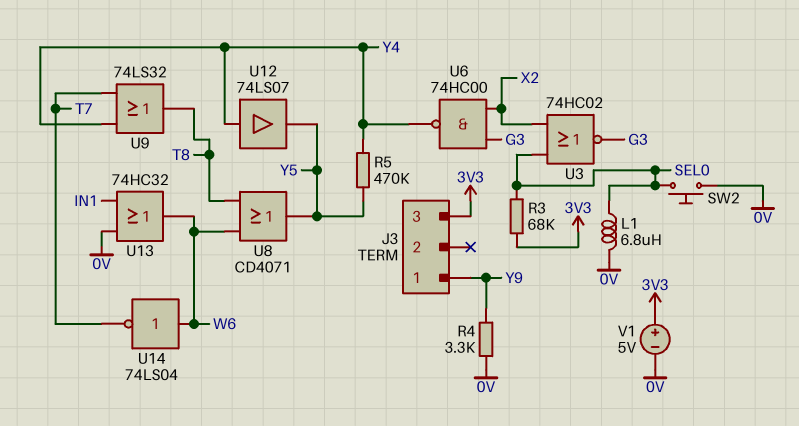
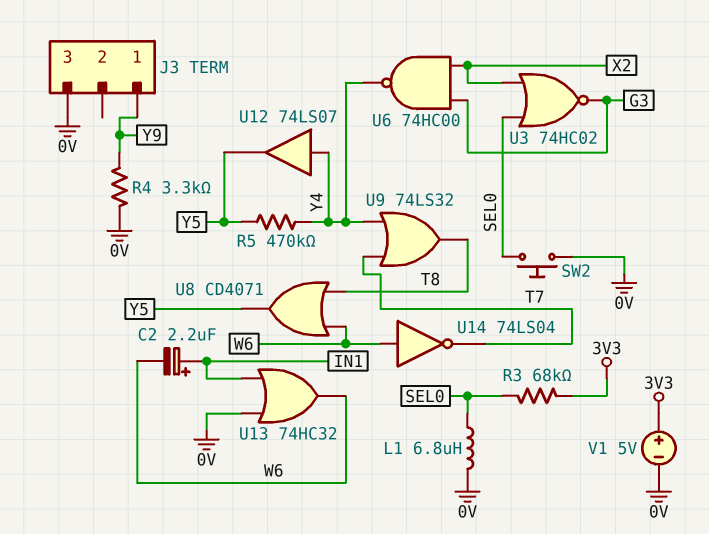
C2: none -> 2.2uF (plus IN1, minus W6)
J3 pin 3: 3V3 -> 0V

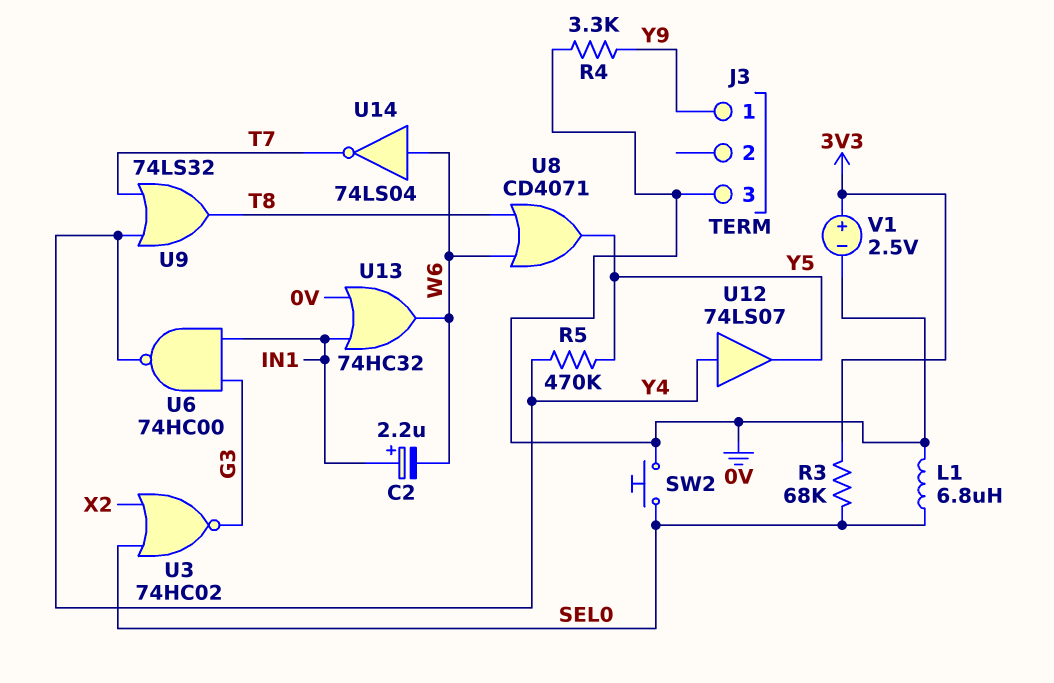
U6: NAND 74HC00 (in G3, in X2, out Y4) -> NAND 74HC00 (in G3, in IN1, out Y4)
V1: 5V (plus 3V3, minus 0V) -> 2.5V (plus 3V3, minus 0V)

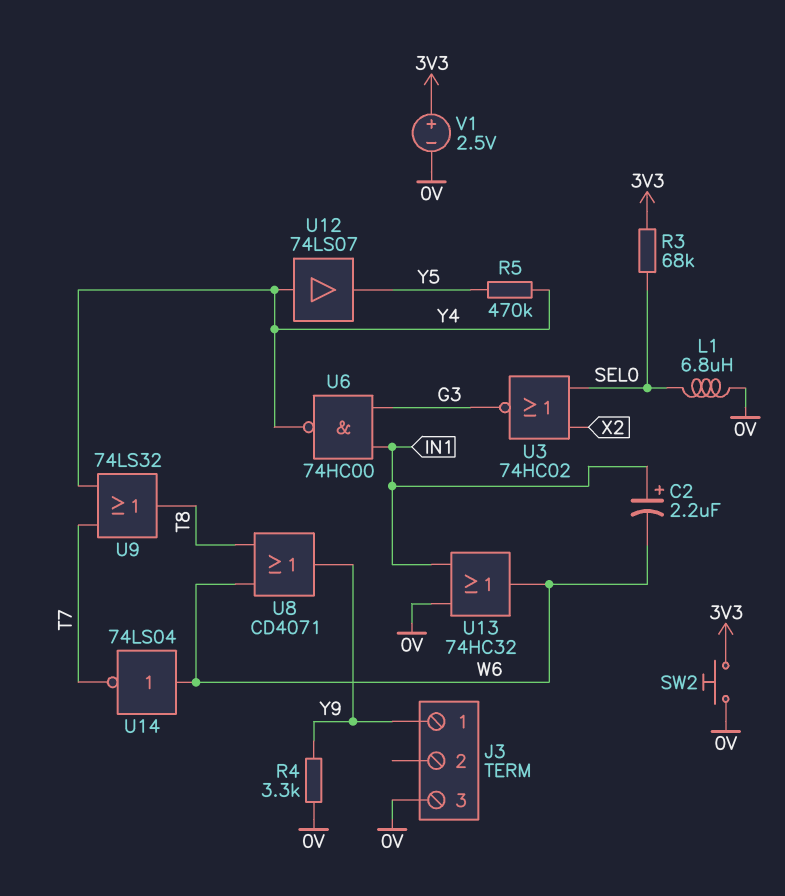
SW2: button (0V, SEL0) -> button (0V, 3V3)
U8: OR CD4071 (in T8, in W6, out Y5) -> OR CD4071 (in T8, in W6, out Y9)

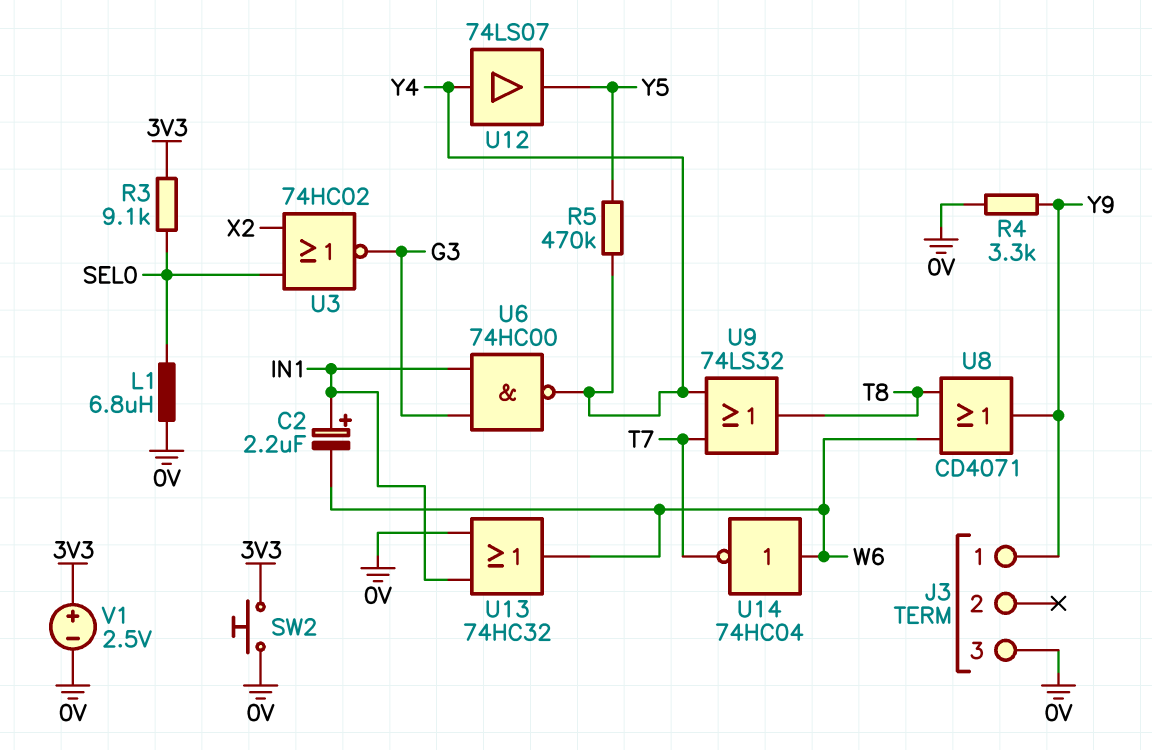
R3: 68k (3V3, SEL0) -> 9.1k (3V3, SEL0)
U14: NOT 74LS04 (in W6, out T7) -> NOT 74HC04 (in W6, out T7)

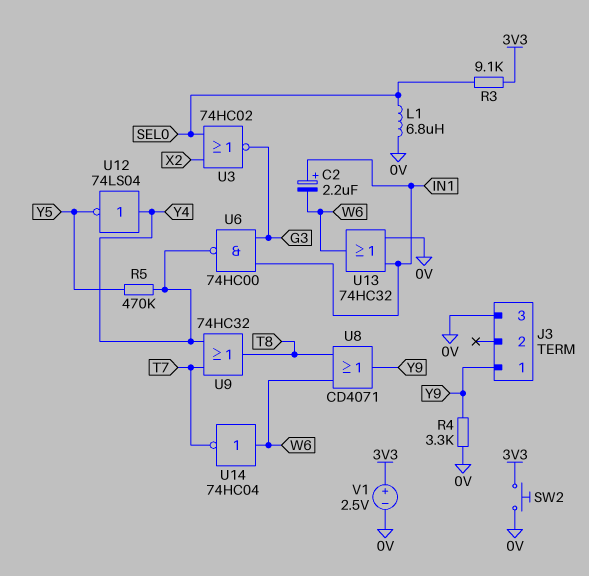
U9: OR 74LS32 (in T7, in Y4, out T8) -> OR 74HC32 (in T7, in Y4, out T8)
U12: buffer 74LS07 (in Y4, out Y5) -> NOT 74LS04 (in Y4, out Y5)

